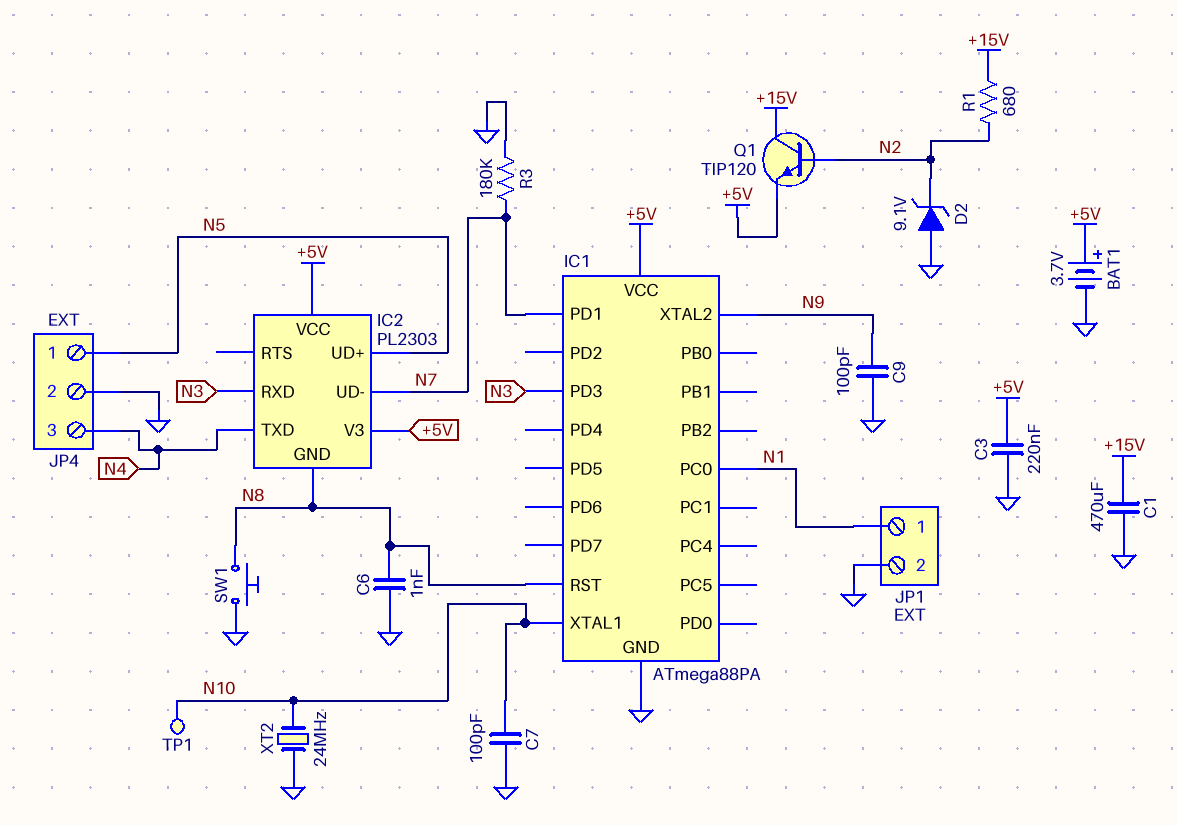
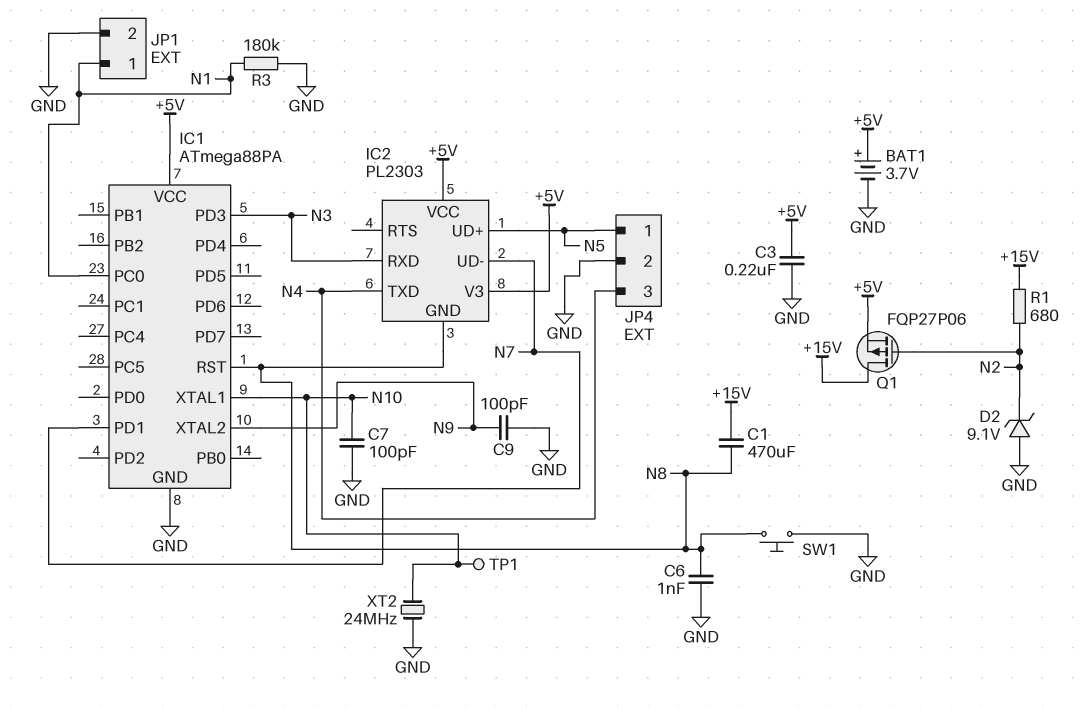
C1: 470uF (+15V, GND) -> 470uF (+15V, N8)
Q1: NPN TIP120 (B N2, C +15V, E +5V) -> PMOS FQP27P06 (G N2, D +15V, S +5V)
R3: 180k (GND, N7) -> 180k (GND, N1)

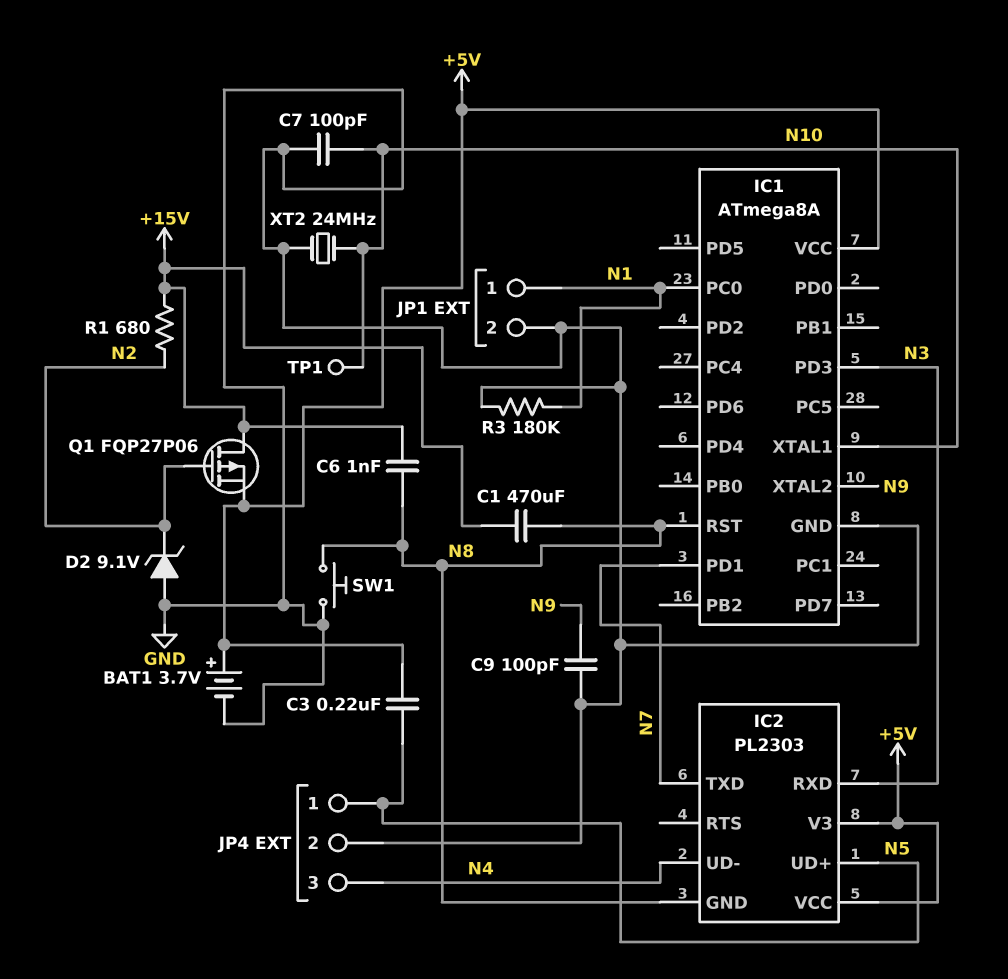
C3: 220nF (+5V, GND) -> 220nF (+5V, N5)
C6: 1nF (GND, N8) -> 1nF (+15V, N8)
IC1: ATmega88PA -> ATmega8A
IC2 pin TXD: N4 -> N7
IC2 pin UD-: N7 -> N4

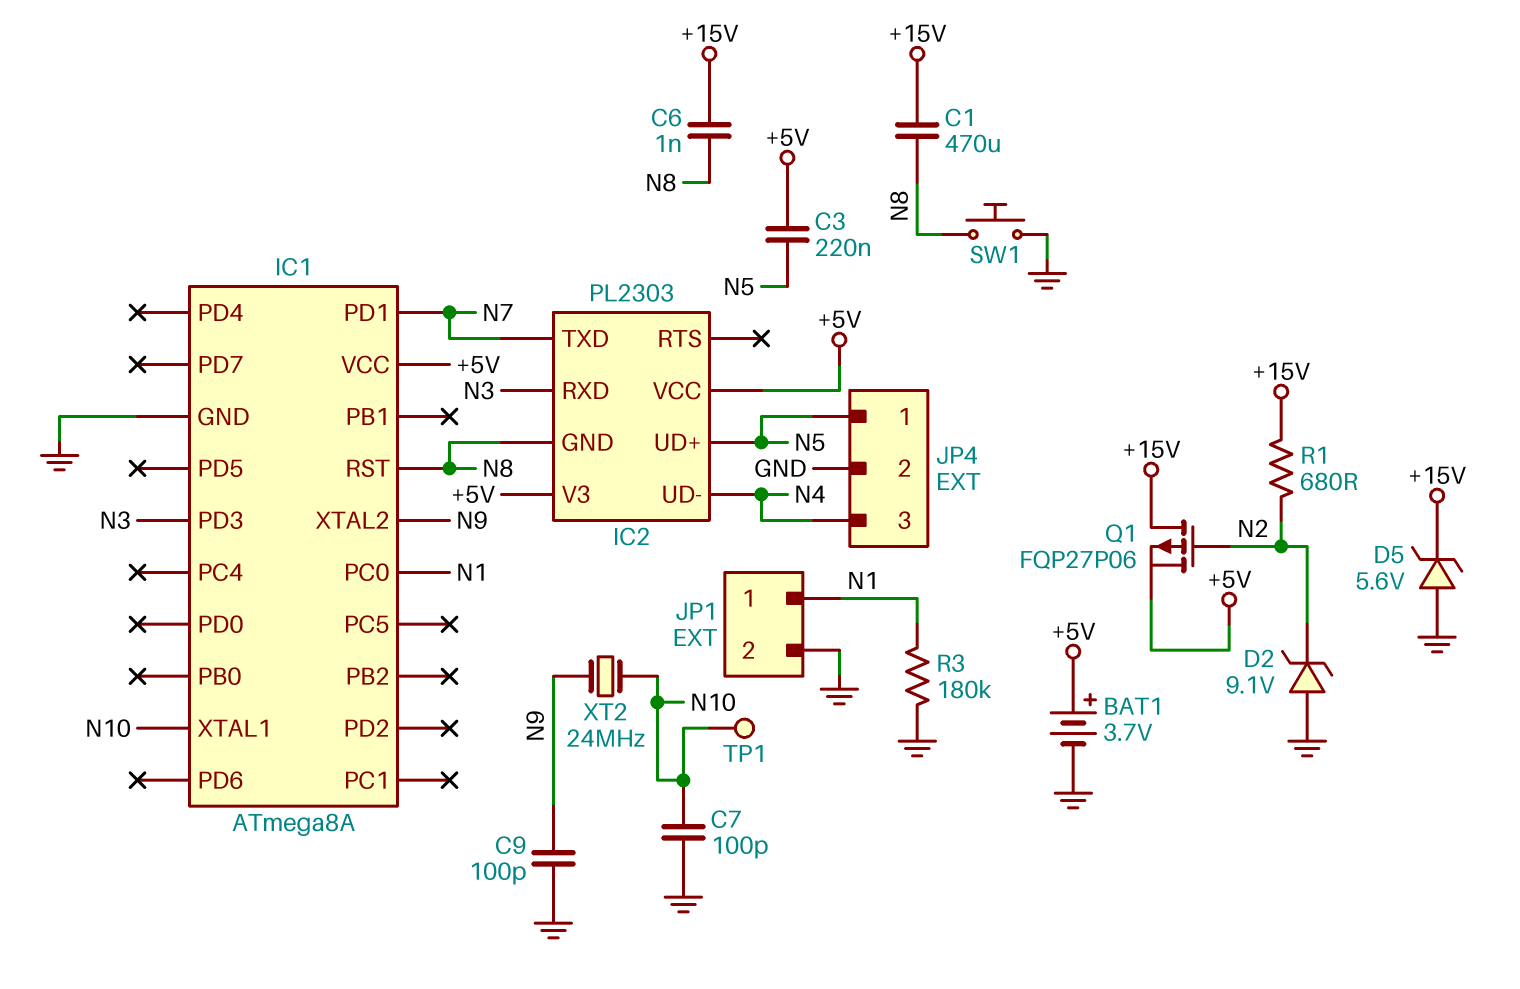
D5: none -> zener 5.6V (A GND, K +15V)
XT2: 24MHz (GND, N10) -> 24MHz (N9, N10)

